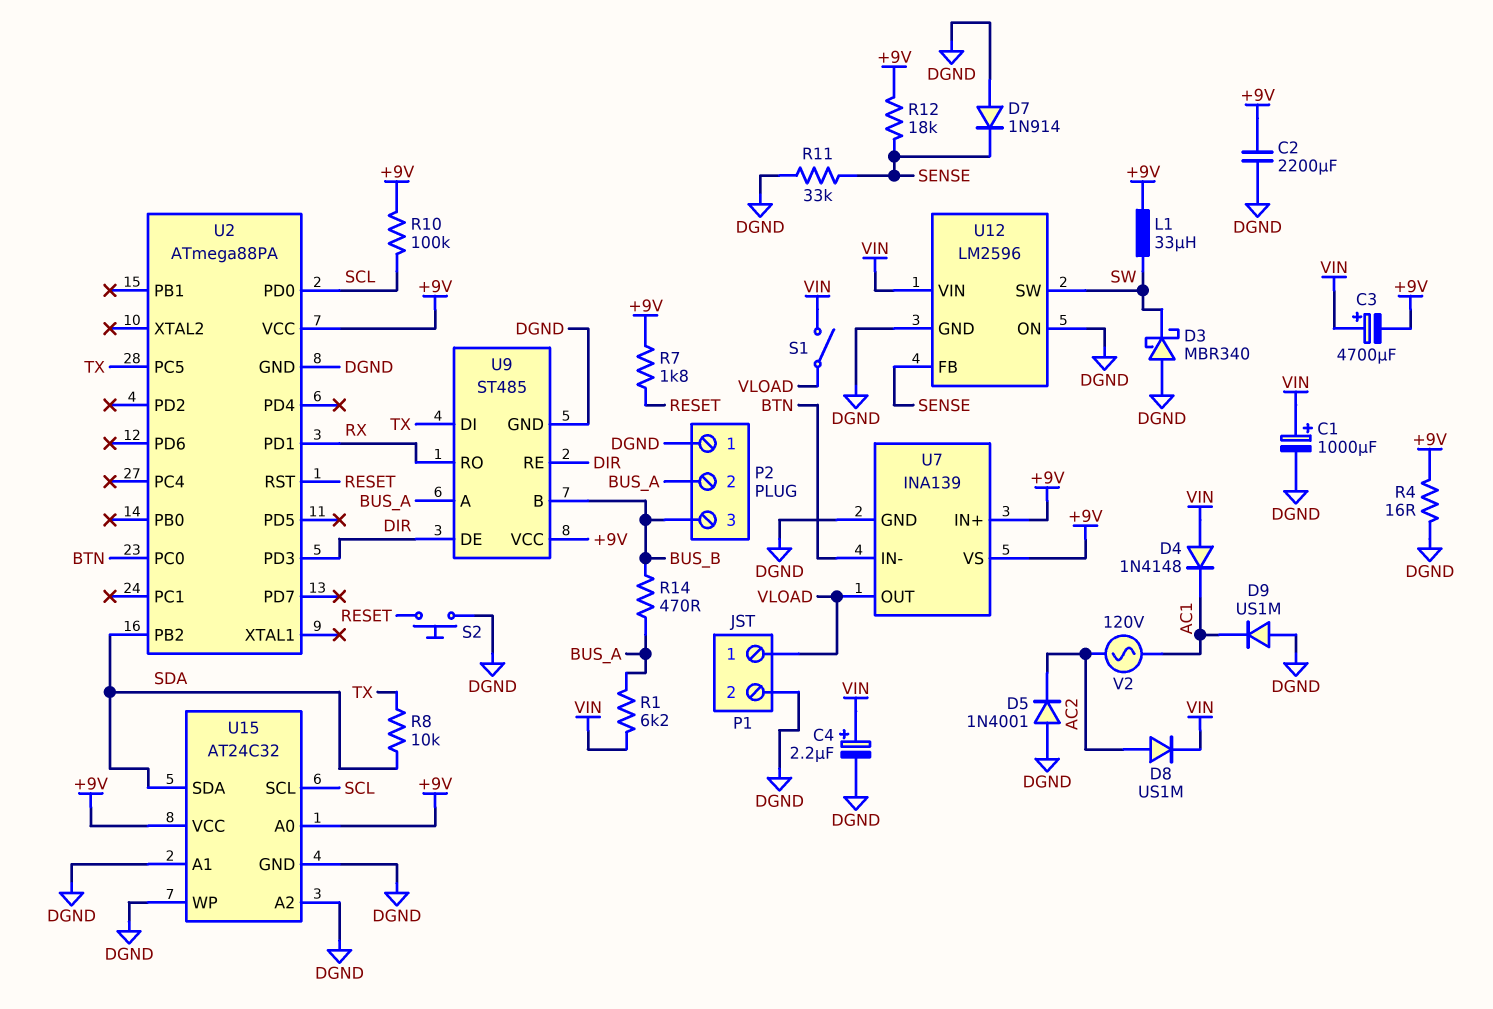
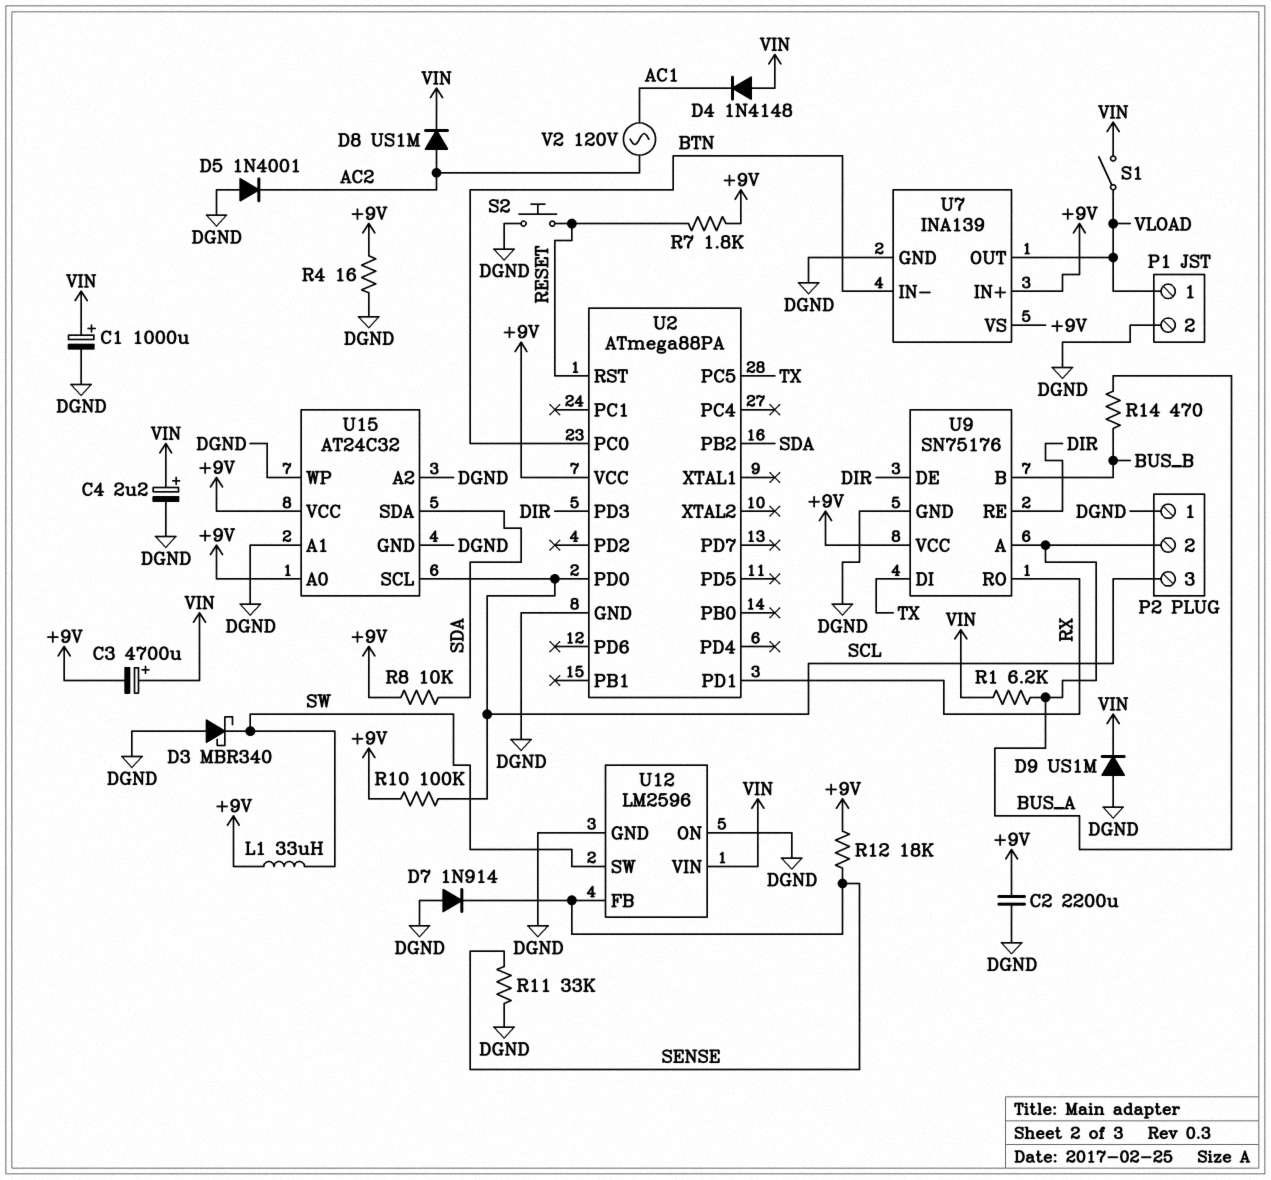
D9: diode US1M (A DGND, K AC1) -> diode US1M (A DGND, K VIN)
P2 pin 3: BUS_B -> SCL
R8: 10k (SDA, TX) -> 10k (+9V, SDA)
U9: ST485 -> SN75176

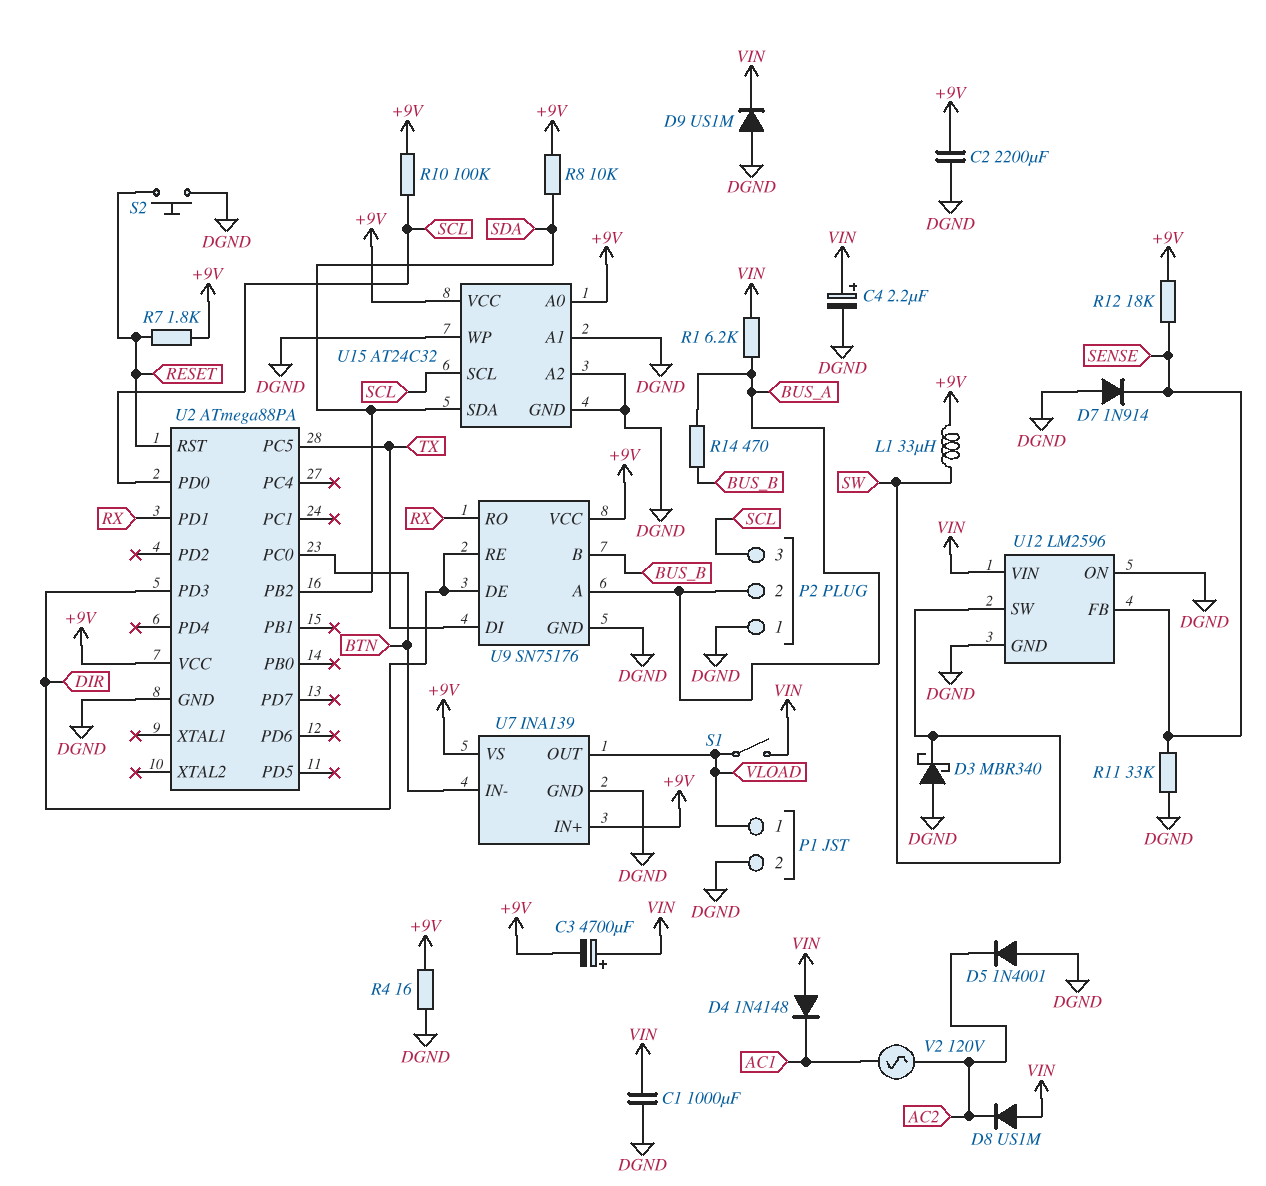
C1: 1000uF (plus VIN, minus DGND) -> 1000uF (DGND, VIN)
D8: diode US1M (A AC2, K VIN) -> diode US1M (A VIN, K AC2)

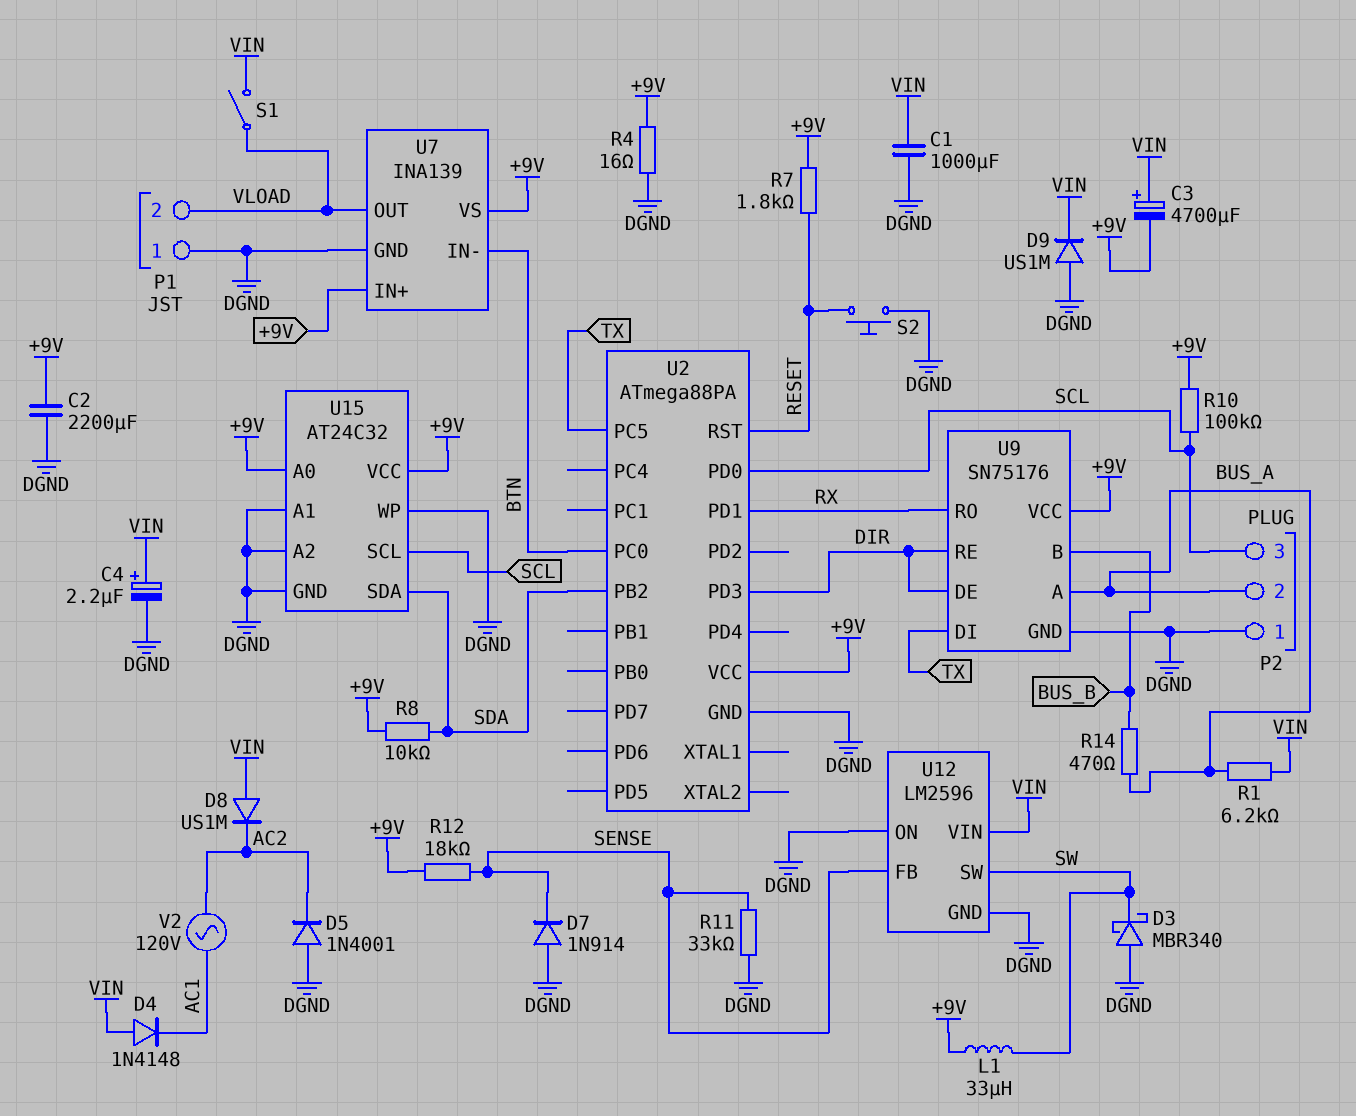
P1 pin 1: VLOAD -> DGND
P1 pin 2: DGND -> VLOAD

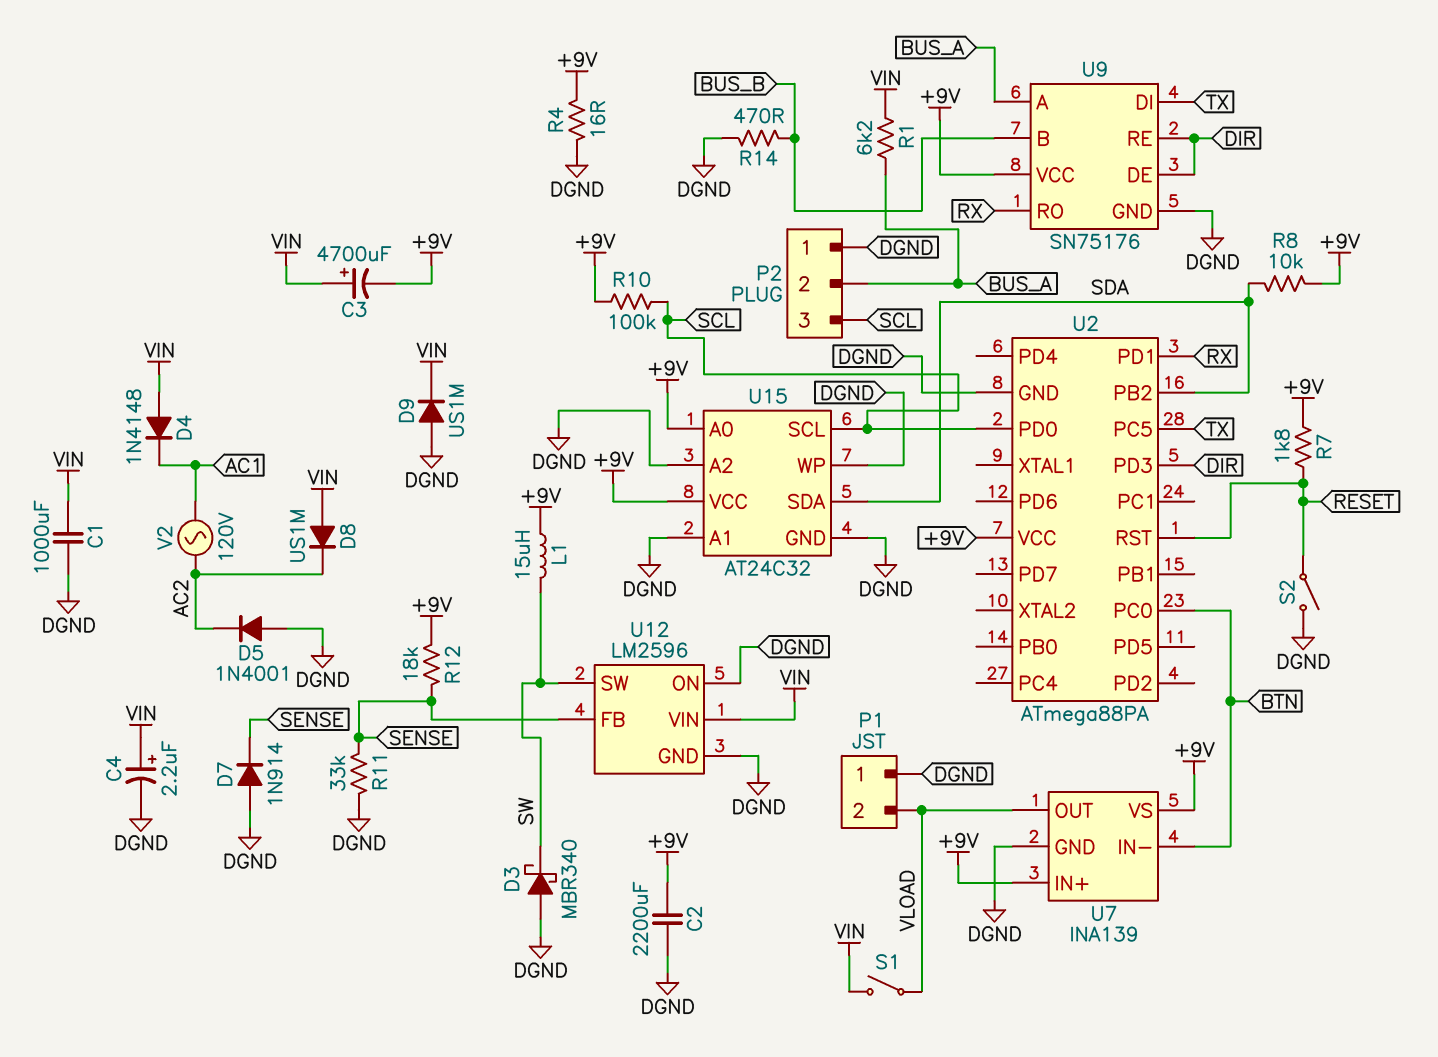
L1: 33uH (+9V, SW) -> 15uH (+9V, SW)
R14: 470 (BUS_A, BUS_B) -> 470 (BUS_B, DGND)
S2: button (DGND, RESET) -> switch (DGND, RESET)

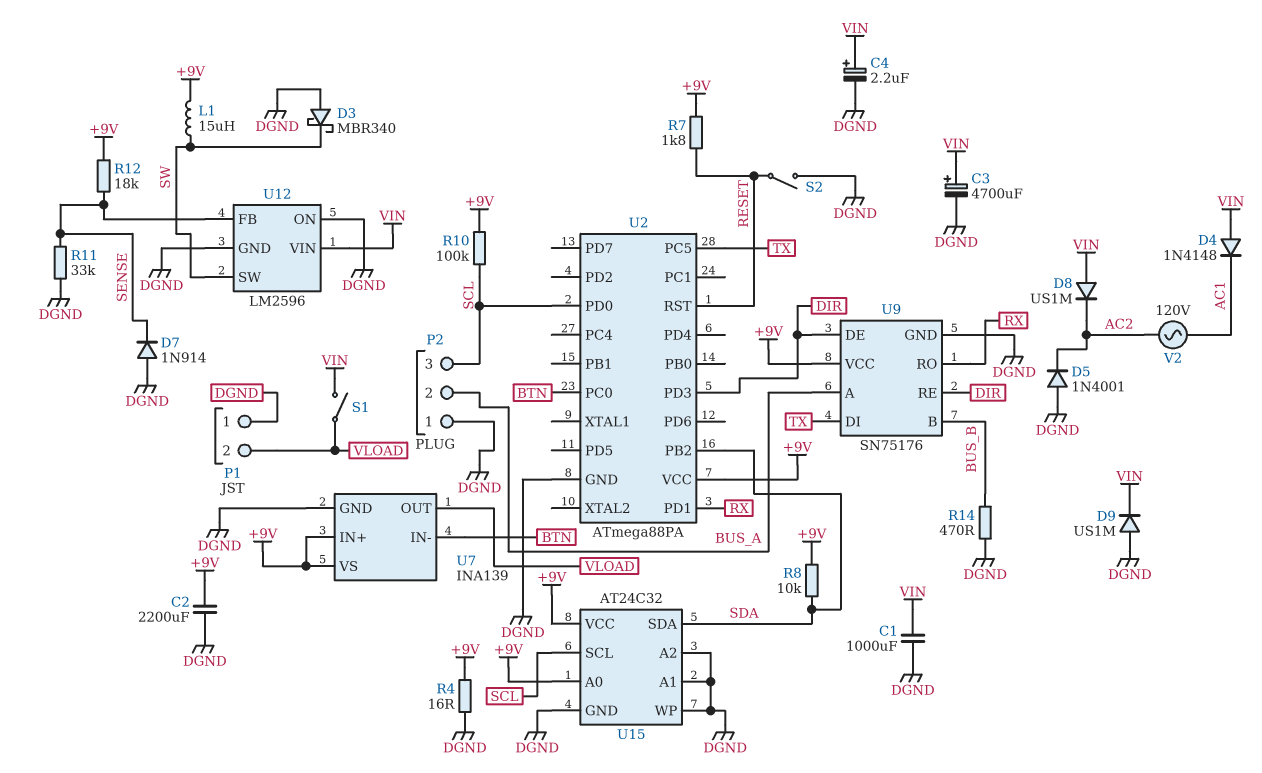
C3: 4700uF (plus VIN, minus +9V) -> 4700uF (plus VIN, minus DGND)
R1: 6.2k (BUS_A, VIN) -> none

